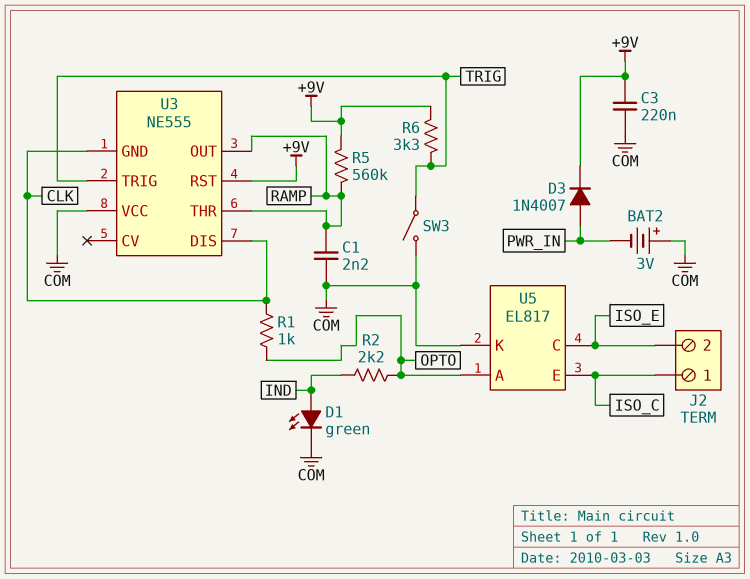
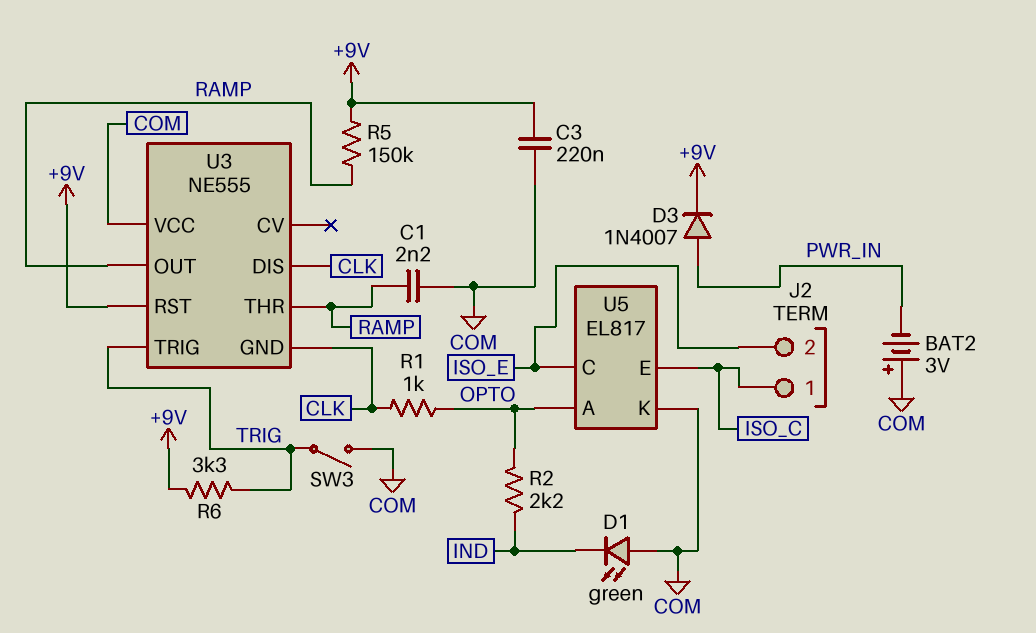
D1: LED green (A IND, K COM) -> LED green (A COM, K IND)
R5: 560k (+9V, RAMP) -> 150k (+9V, RAMP)

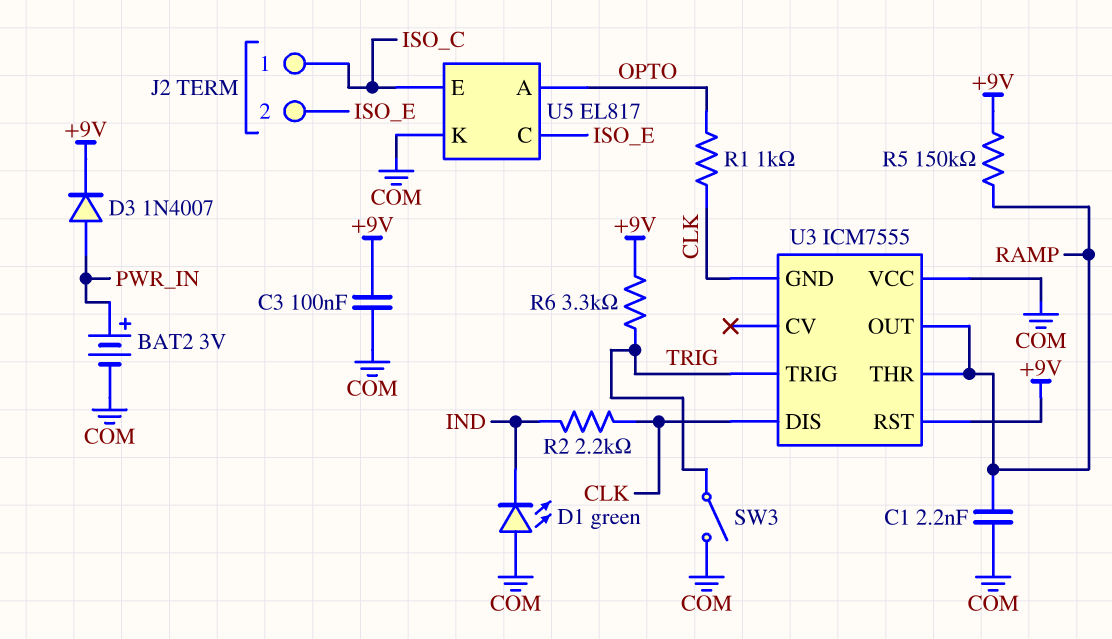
BAT2: 3V (plus COM, minus PWR_IN) -> 3V (plus PWR_IN, minus COM)
C3: 220nF (+9V, COM) -> 100nF (+9V, COM)
R2: 2.2k (IND, OPTO) -> 2.2k (CLK, IND)
U3: NE555 -> ICM7555

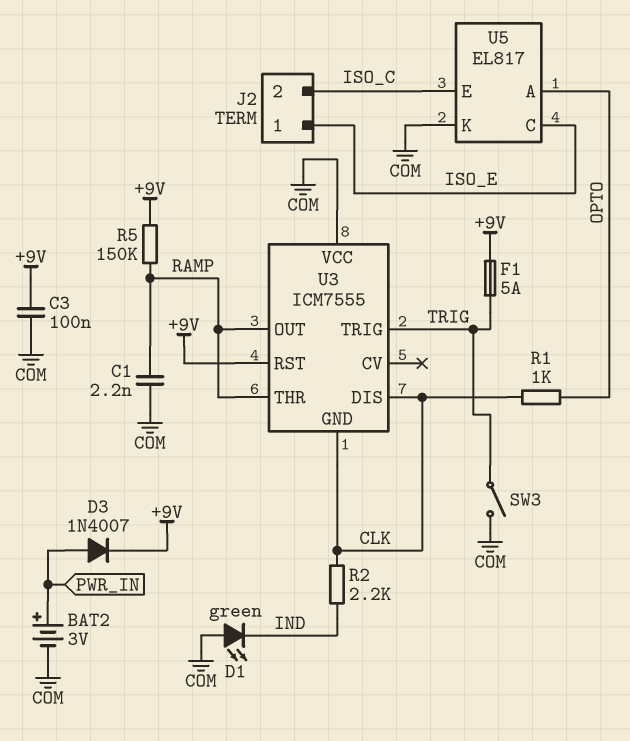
F1: none -> 5A (+9V, TRIG)
J2 pin 1: ISO_C -> ISO_E
J2 pin 2: ISO_E -> ISO_C
R6: 3.3k (+9V, TRIG) -> none

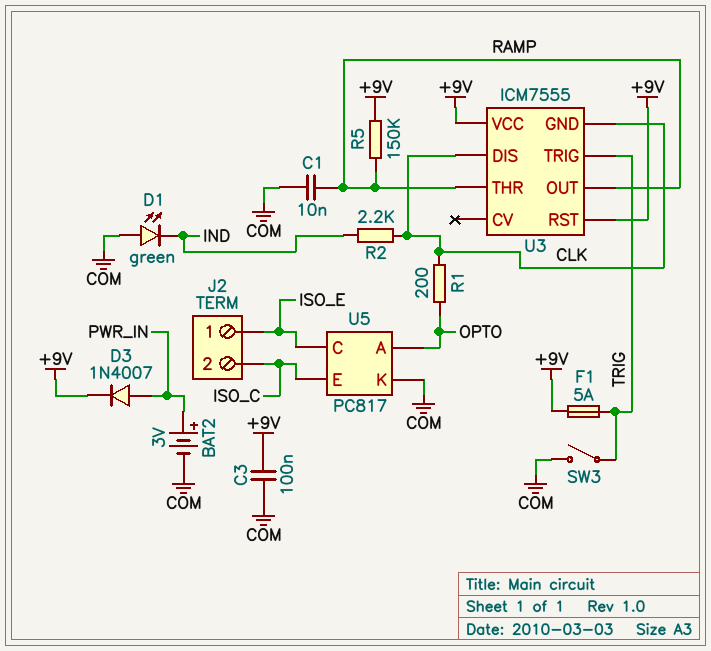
C1: 2.2nF (COM, RAMP) -> 10nF (COM, RAMP)
R1: 1k (CLK, OPTO) -> 200 (CLK, OPTO)
U3 pin VCC: COM -> +9V
U5: EL817 -> PC817

